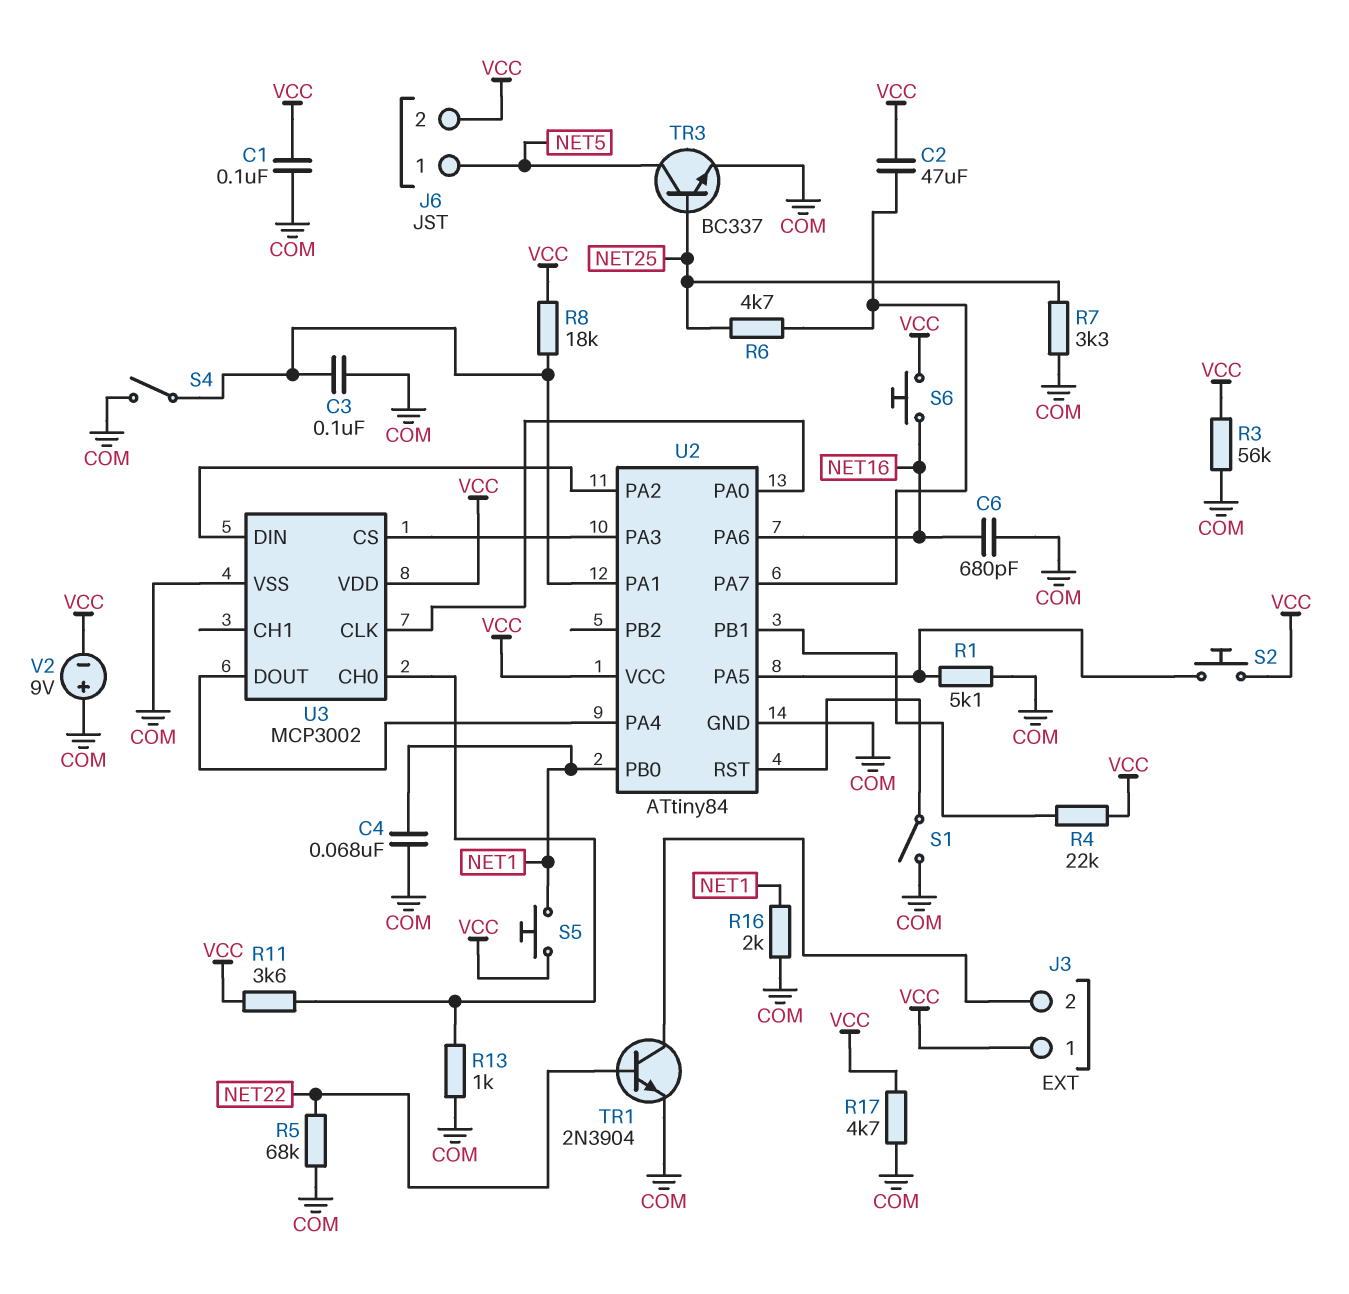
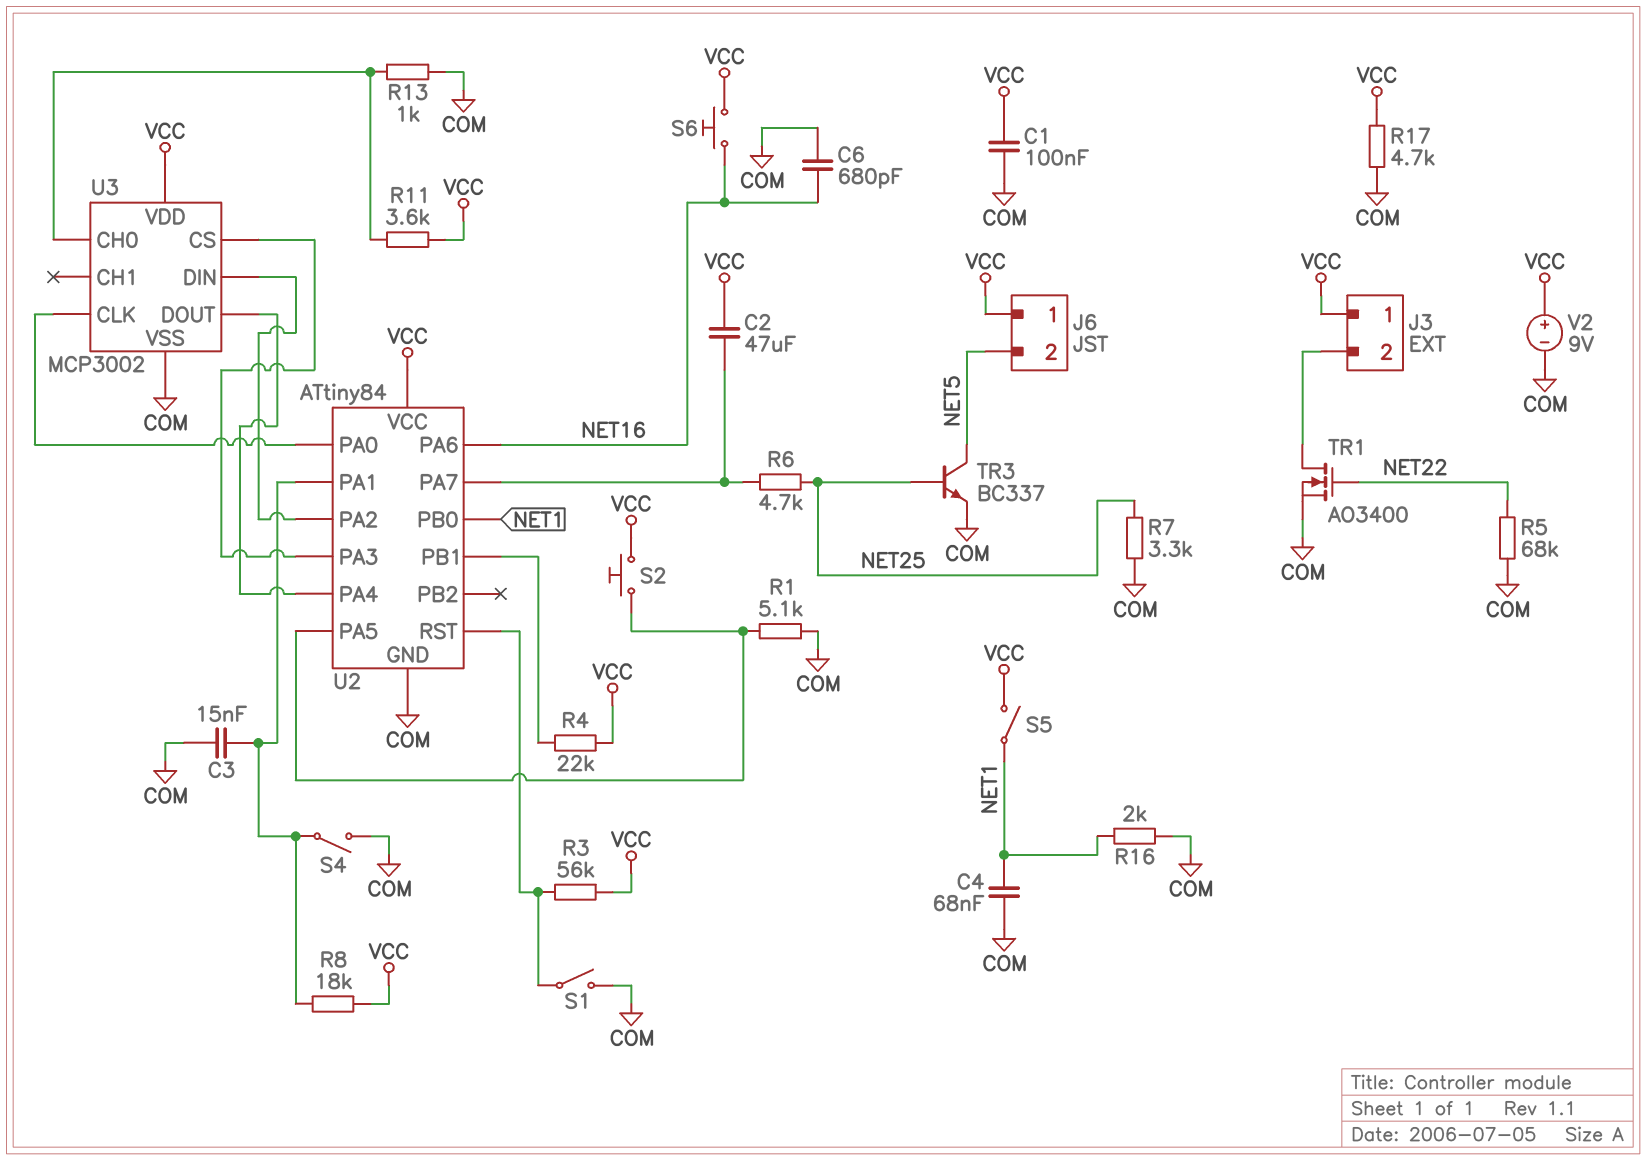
C3: 100nF (COM, U2/PA1) -> 15nF (COM, U2/PA1)
J6 pin 1: NET5 -> VCC
J6 pin 2: VCC -> NET5
R3: 56k (COM, VCC) -> 56k (U2/RST, VCC)
S5: button (NET1, VCC) -> switch (NET1, VCC)
TR1: NPN 2N3904 (B NET22, C J3/2, E COM) -> NMOS AO3400 (G NET22, D J3/2, S COM)
V2: 9V (plus COM, minus VCC) -> 9V (plus VCC, minus COM)

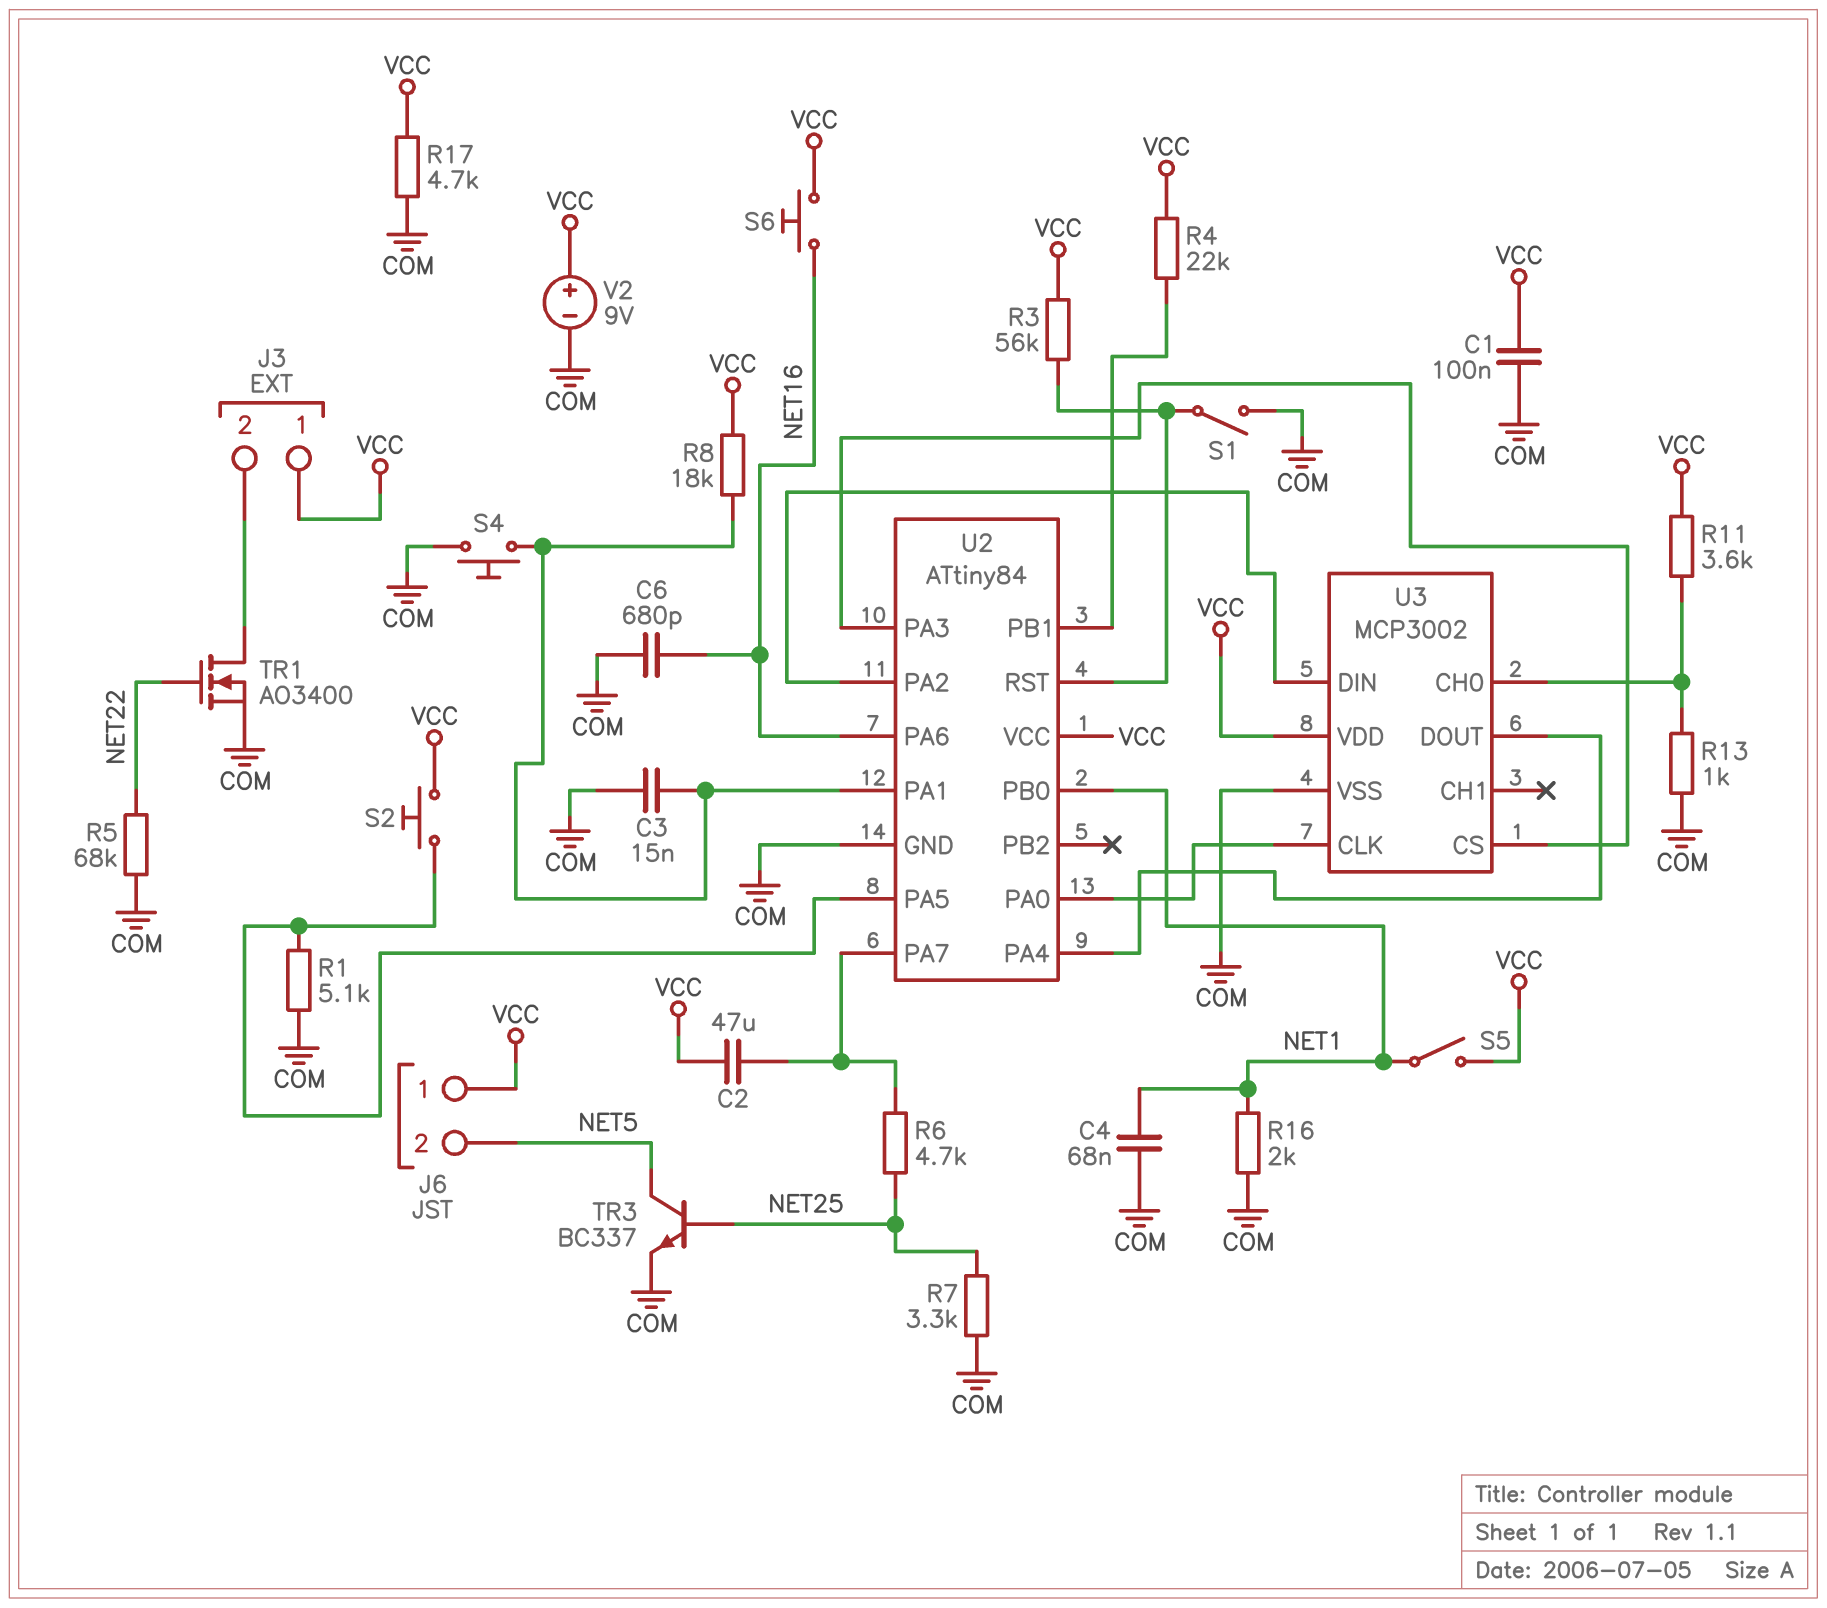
S4: switch (COM, U2/PA1) -> button (COM, U2/PA1)

